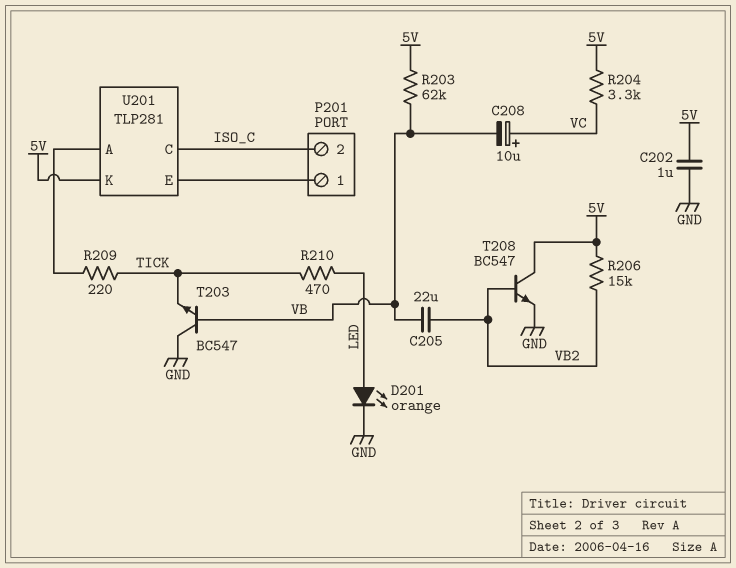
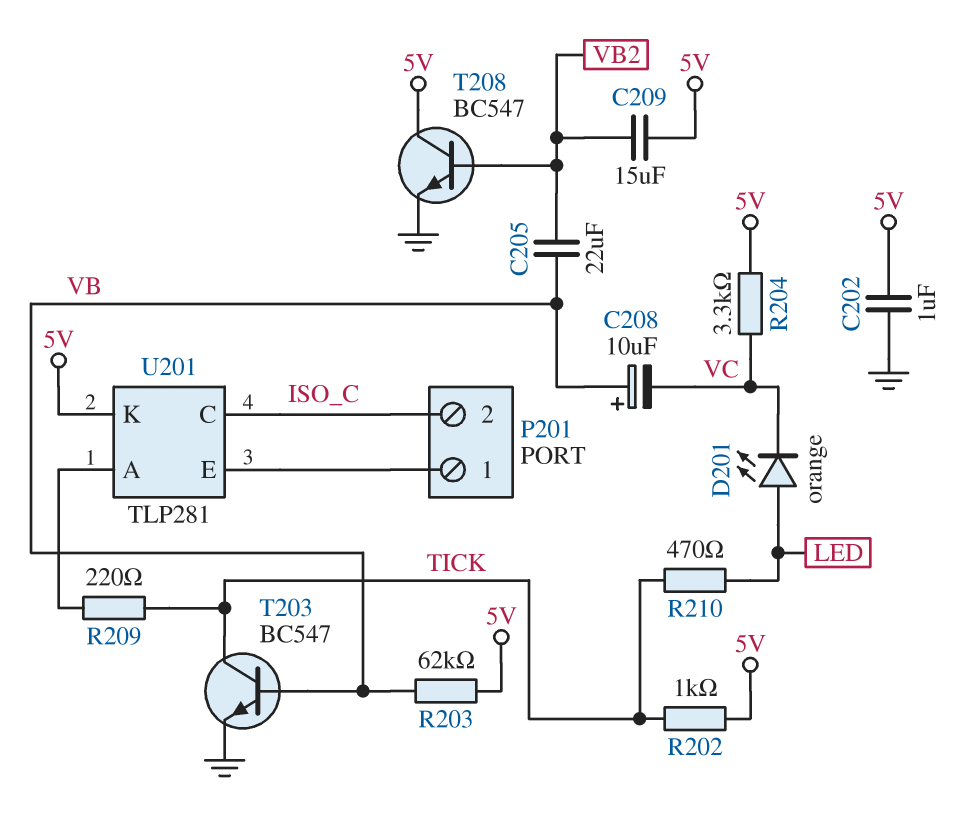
C208: 10uF (plus VC, minus VB) -> 10uF (plus VB, minus VC)
C209: none -> 15uF (5V, VB2)
D201: LED orange (A LED, K GND) -> LED orange (A LED, K VC)
R202: none -> 1k (5V, TICK)
R206: 15k (5V, VB2) -> none
T203: NPN BC547 (B VB, C GND, E TICK) -> NPN BC547 (B VB, C TICK, E GND)

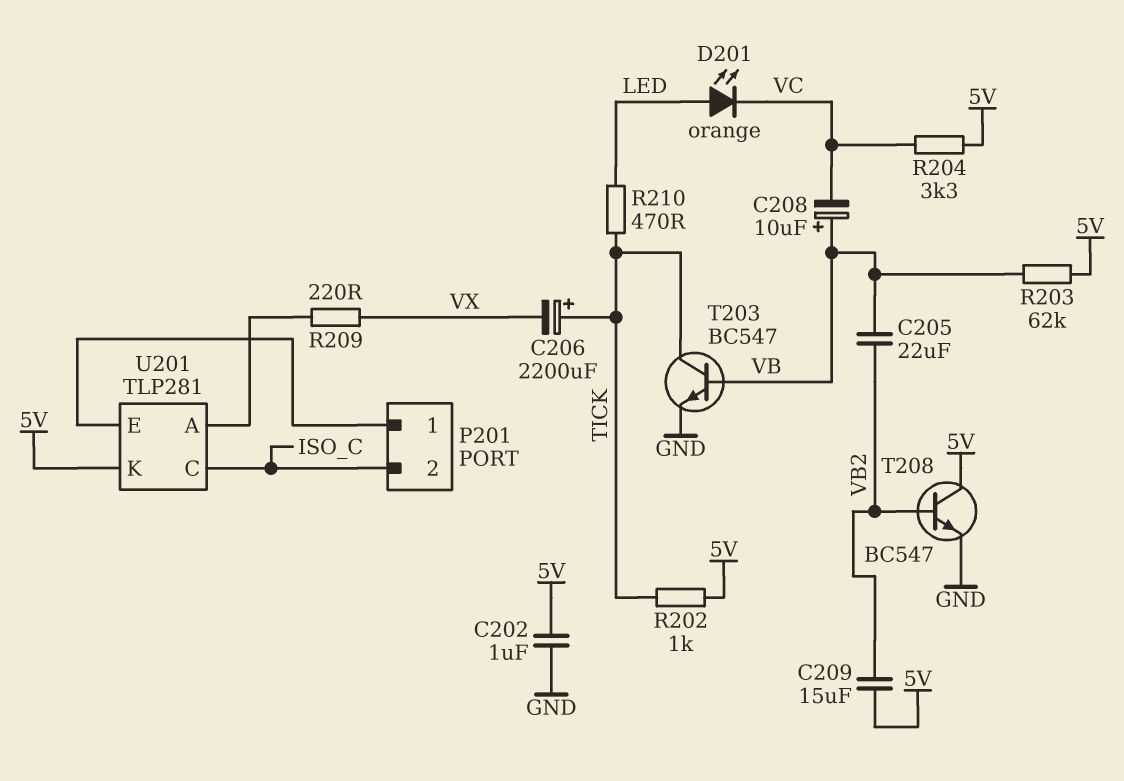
C206: none -> 2200uF (plus TICK, minus VX)
R209: 220 (TICK, U201/A) -> 220 (U201/A, VX)

